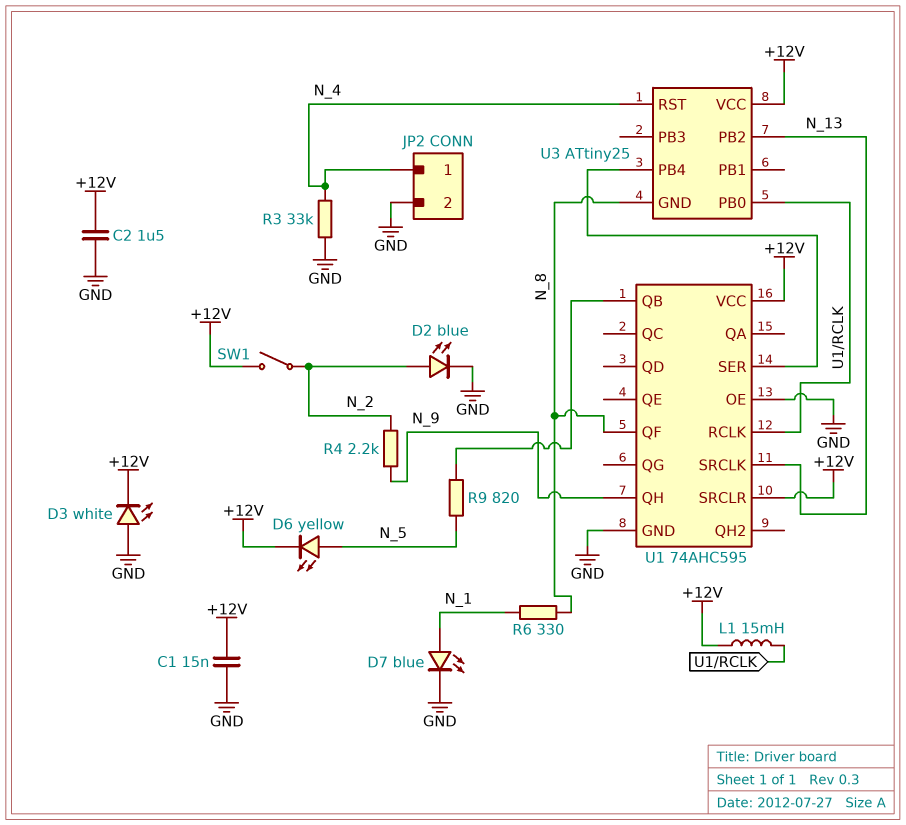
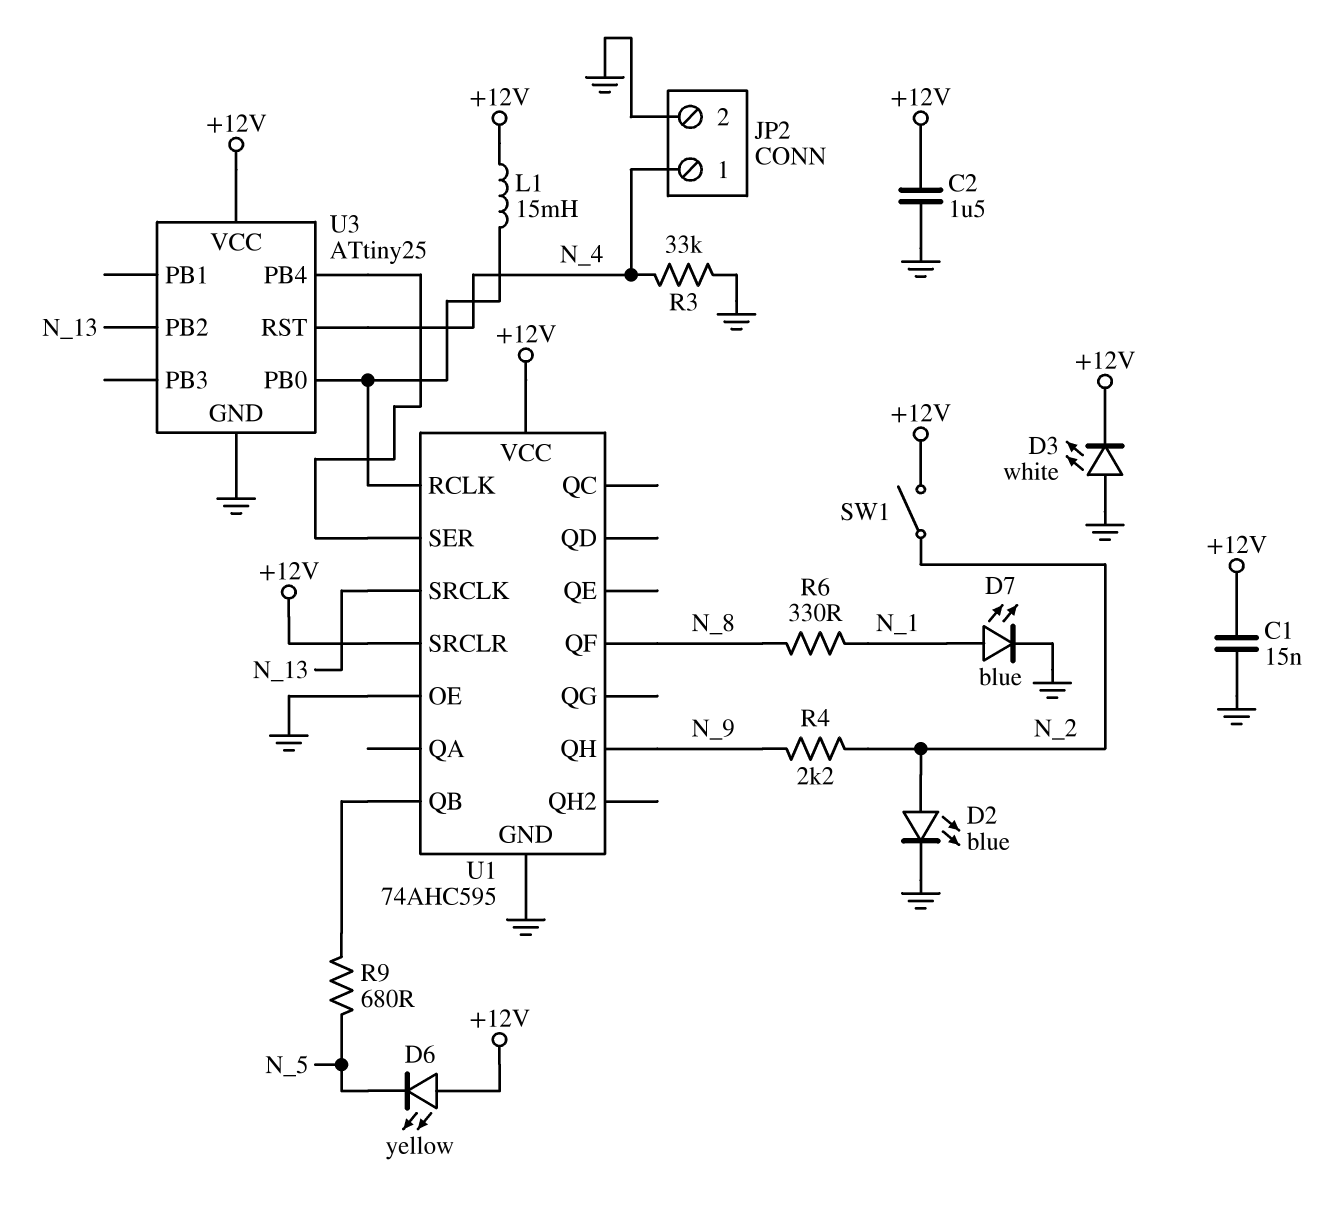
D6: LED yellow (A N_5, K +12V) -> LED yellow (A +12V, K N_5)
R9: 820 (N_5, U1/QB) -> 680 (N_5, U1/QB)
U3 pin GND: N_8 -> GND

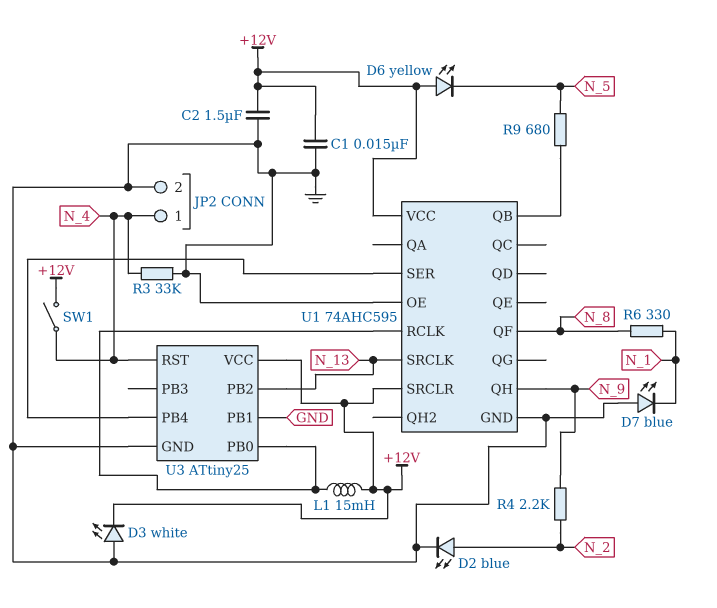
D7: LED blue (A N_1, K GND) -> LED blue (A GND, K N_1)
SW1: switch (+12V, N_2) -> switch (+12V, N_4)
U3 pin PB1: none -> GND

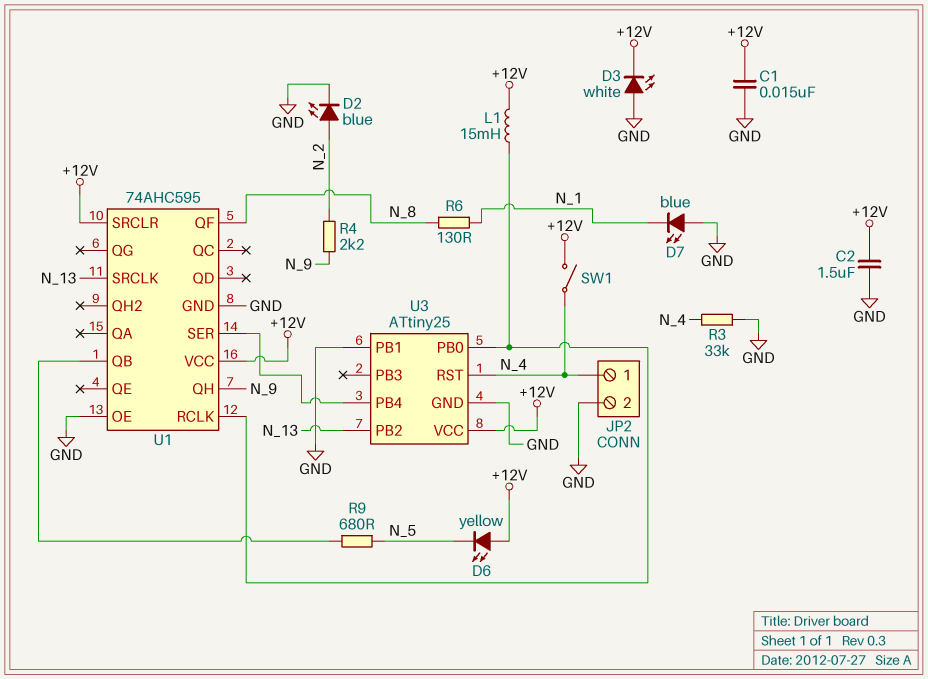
R6: 330 (N_1, N_8) -> 130 (N_1, N_8)

